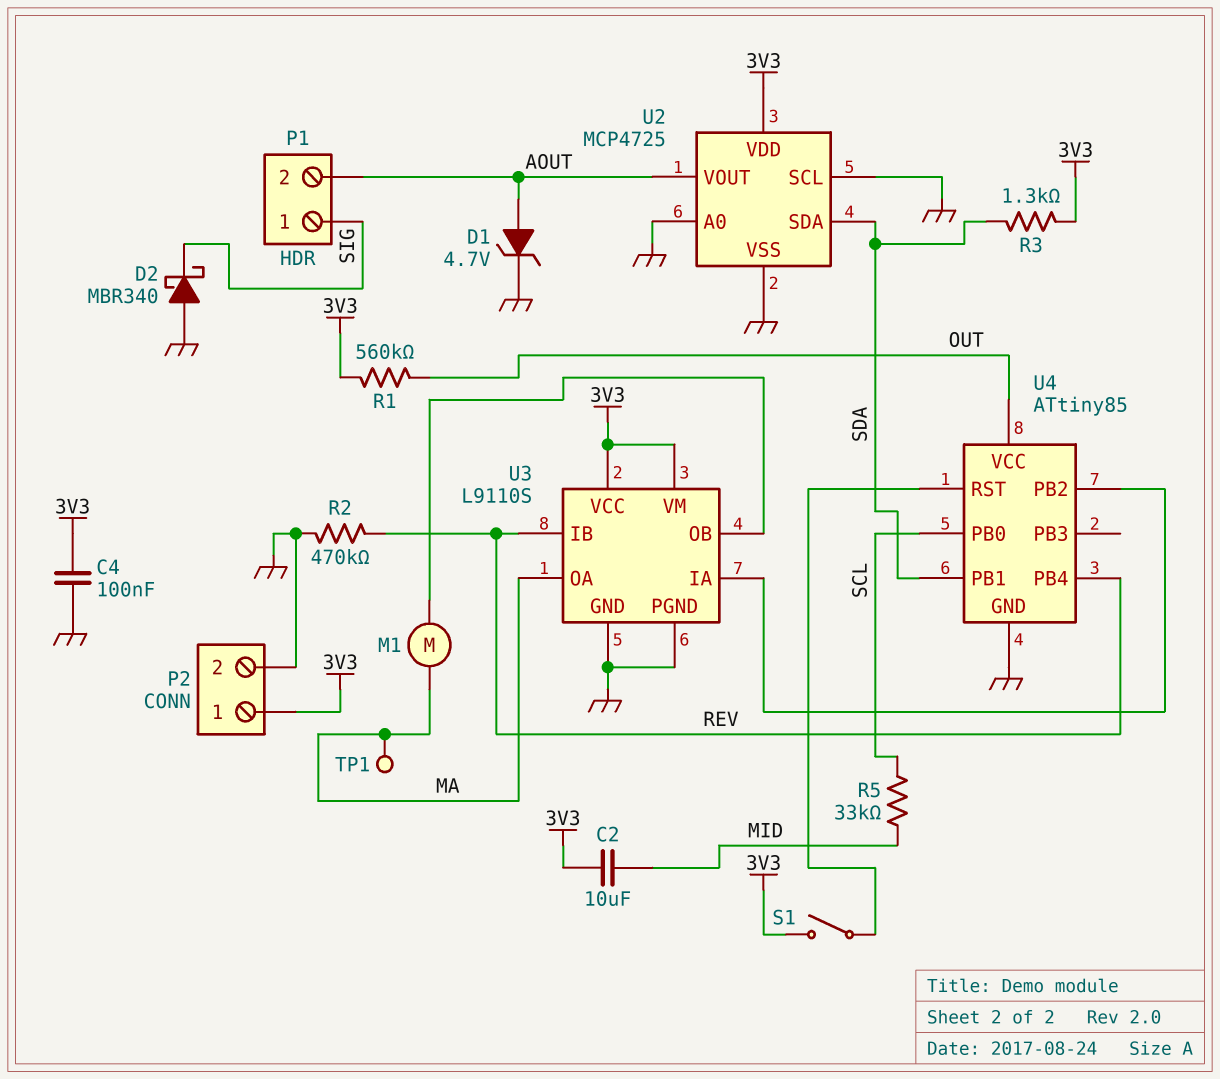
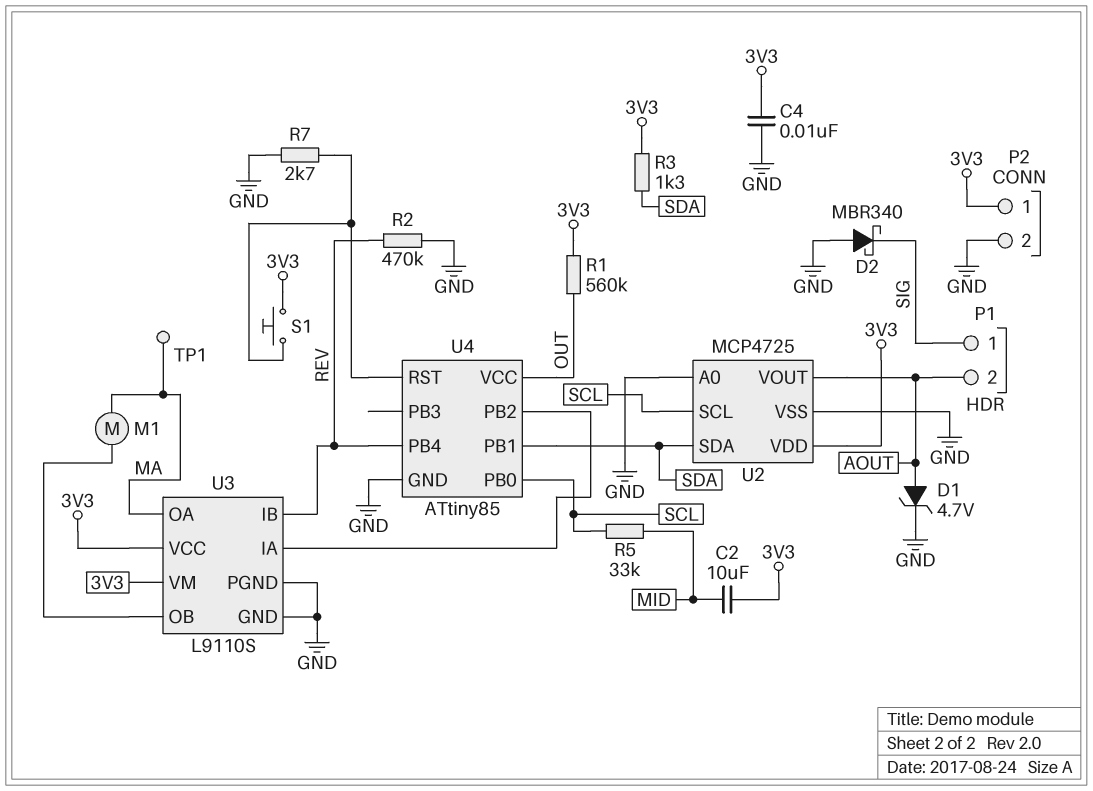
C4: 100nF (3V3, GND) -> 10nF (3V3, GND)
R7: none -> 2.7k (GND, U4/RST)
S1: switch (3V3, U4/RST) -> button (3V3, U4/RST)
U2 pin SCL: GND -> SCL

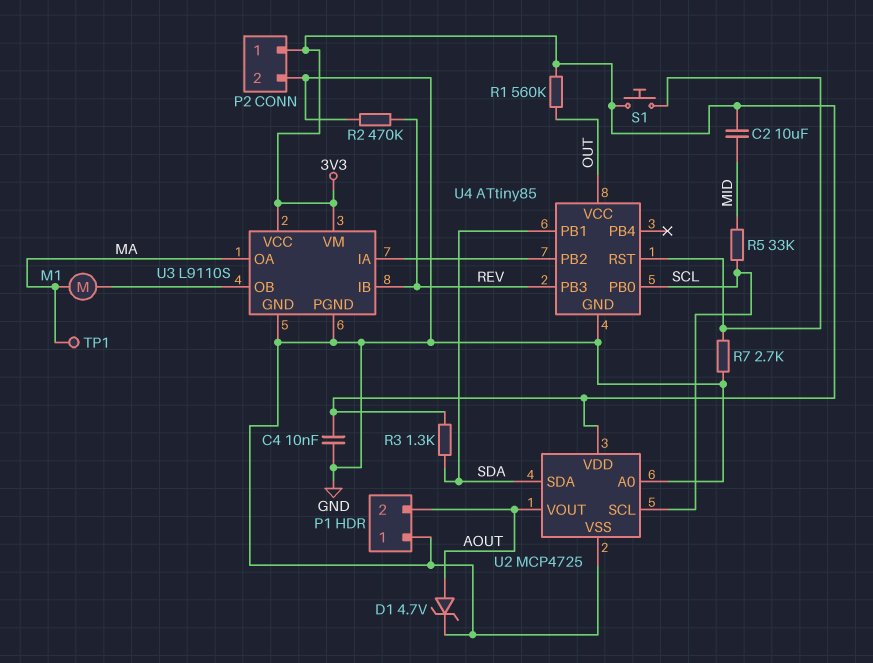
D2: schottky MBR340 (A GND, K SIG) -> none
P1 pin 1: SIG -> GND
U4 pin PB3: none -> REV
U4 pin PB4: REV -> none

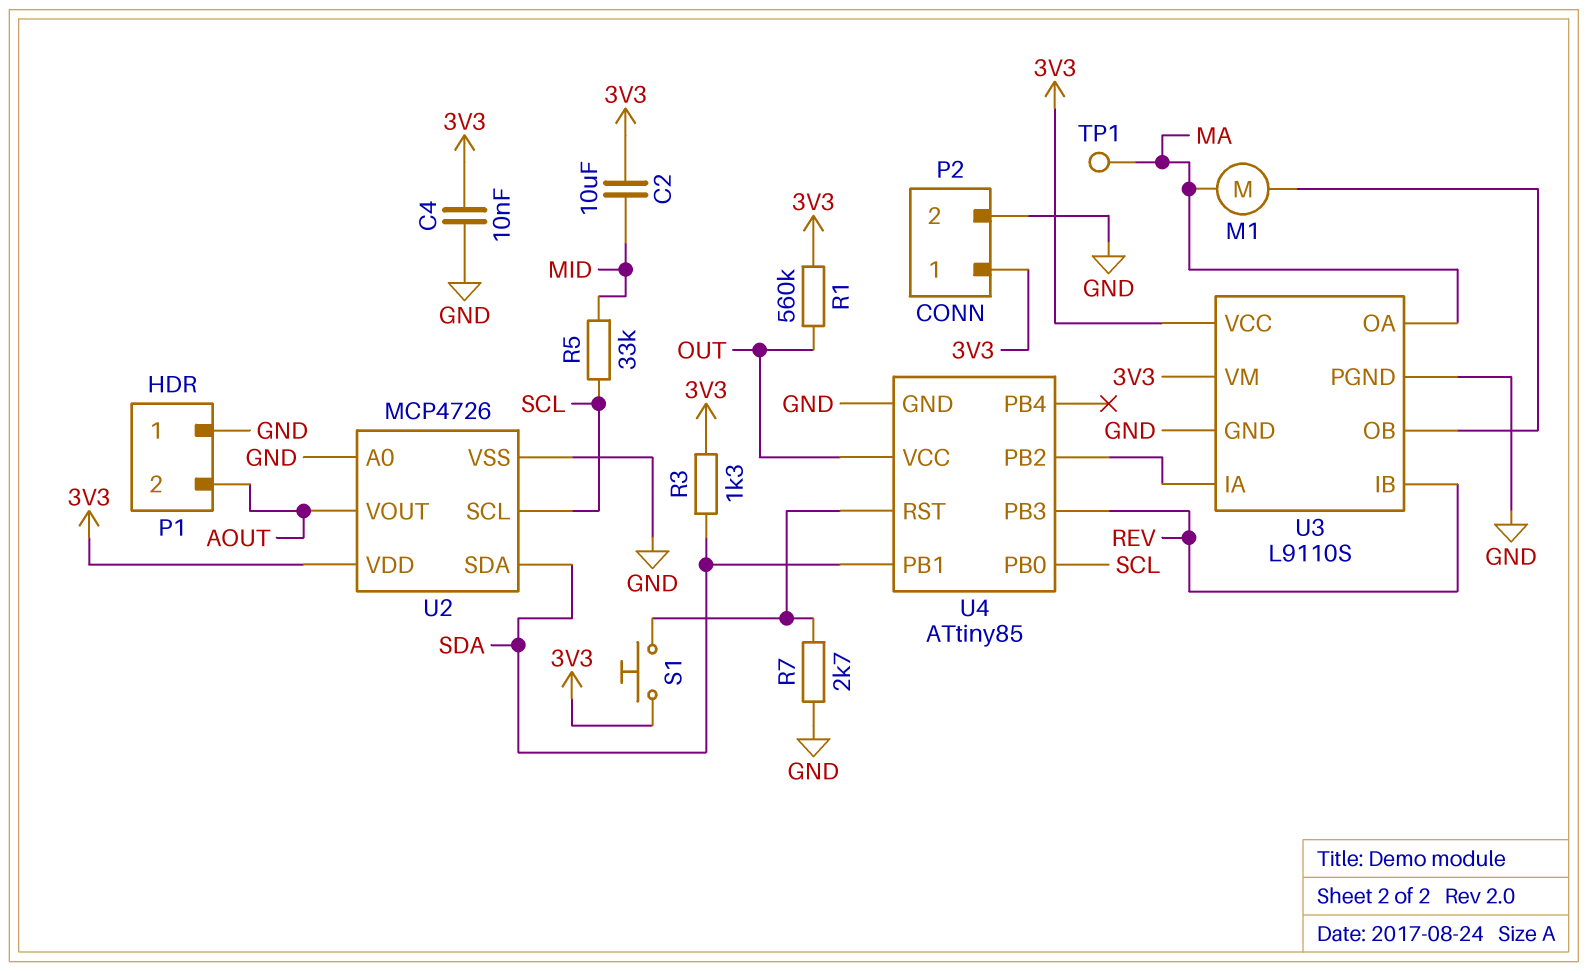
D1: zener 4.7V (A AOUT, K GND) -> none
R2: 470k (GND, REV) -> none
U2: MCP4725 -> MCP4726

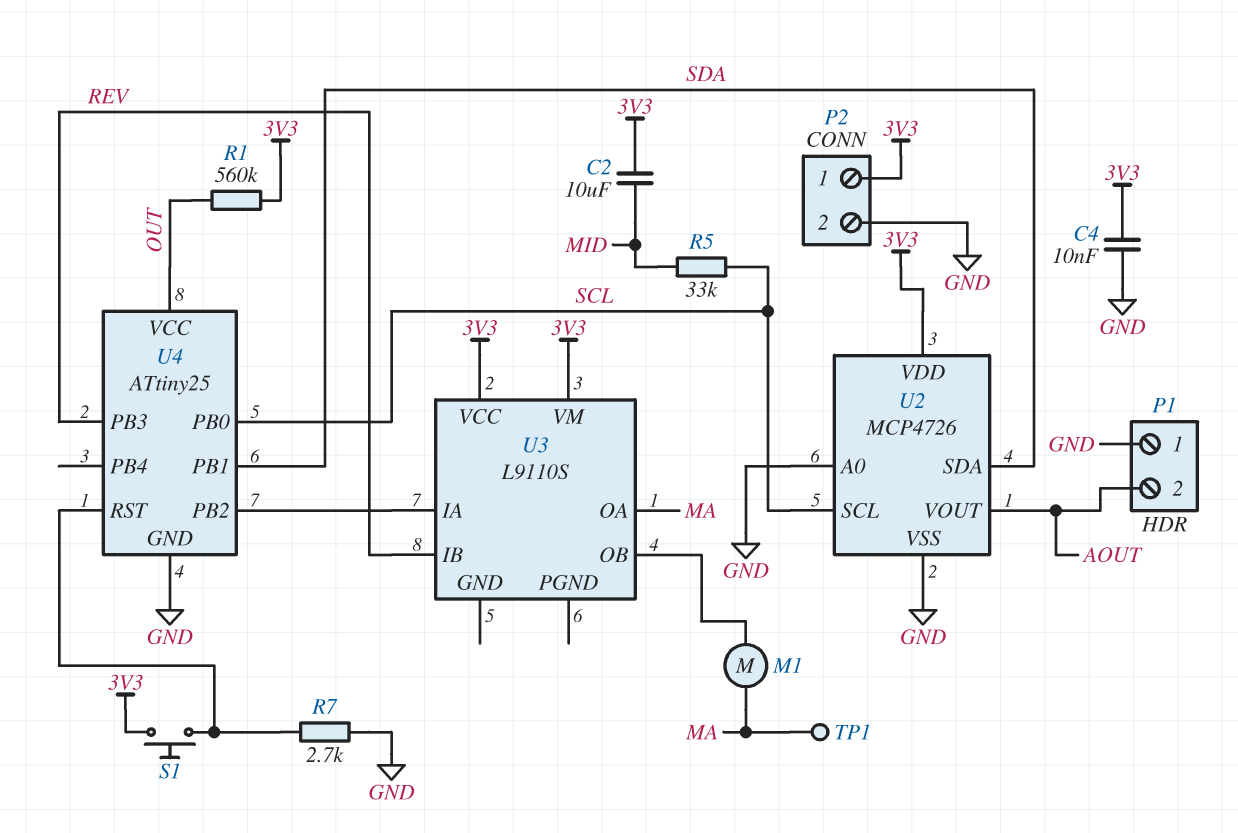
R3: 1.3k (3V3, SDA) -> none
U3 pin GND: GND -> none
U3 pin PGND: GND -> none
U4: ATtiny85 -> ATtiny25

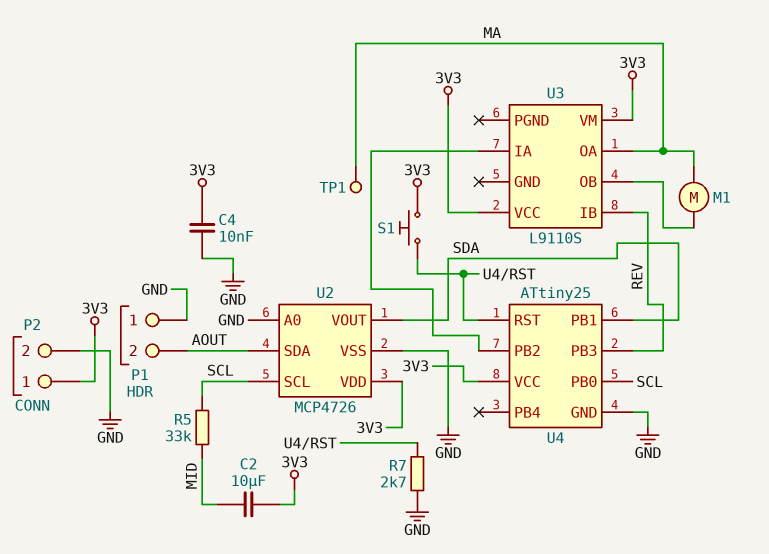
R1: 560k (3V3, OUT) -> none
U2 pin SDA: SDA -> AOUT
U2 pin VOUT: AOUT -> SDA
U4 pin VCC: OUT -> 3V3

